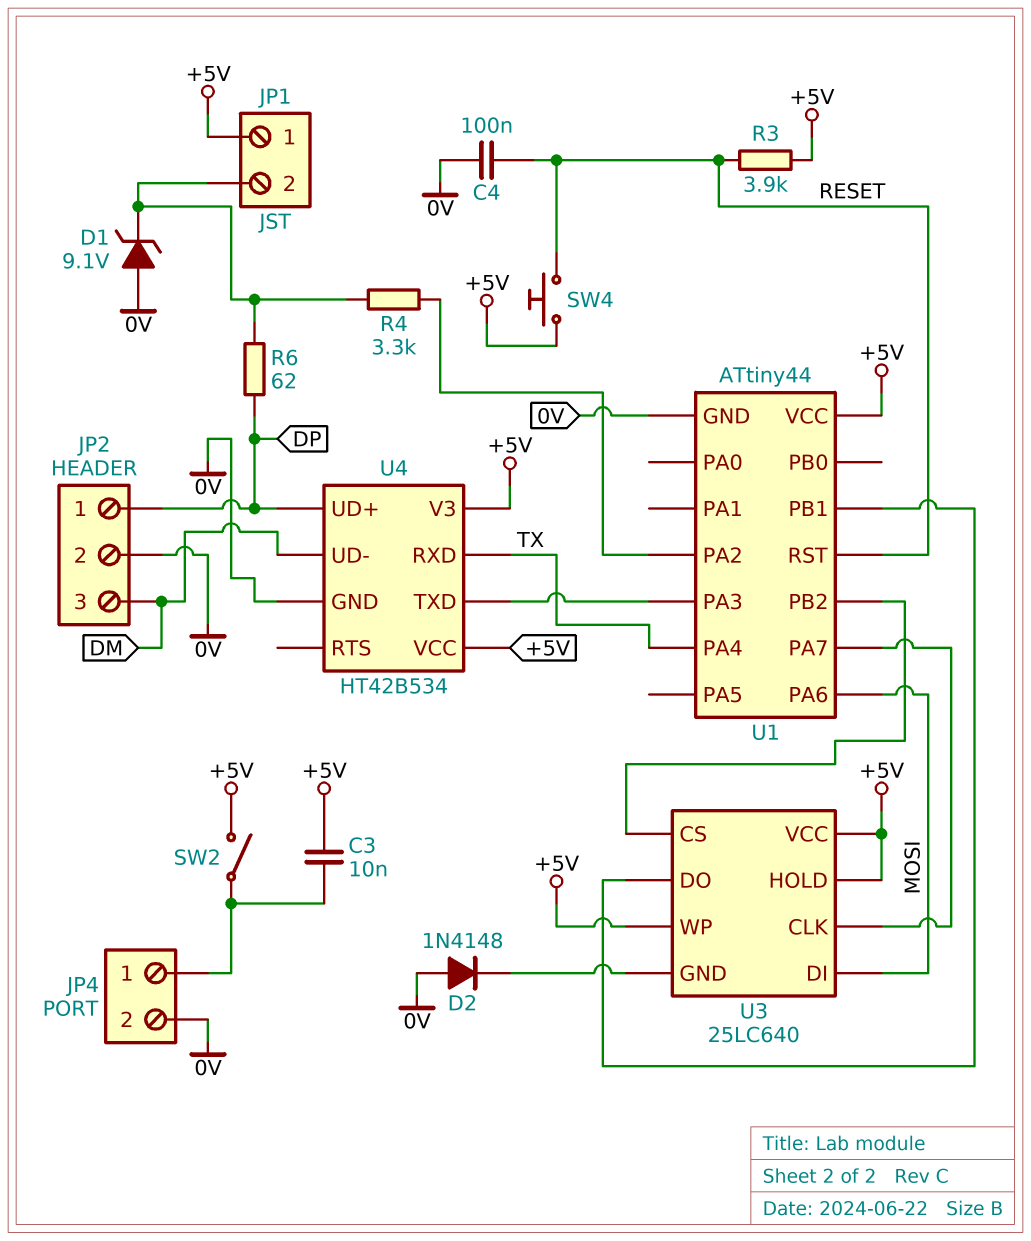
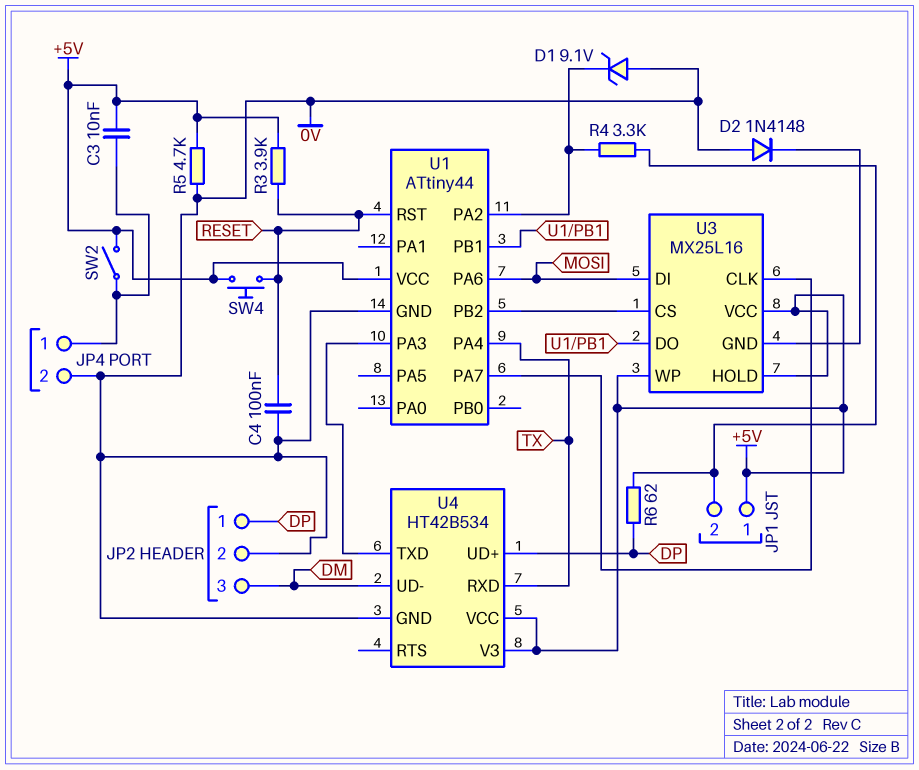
D1: zener 9.1V (A 0V, K JP1/2) -> zener 9.1V (A 0V, K U1/PA2)
R5: none -> 4.7k (+5V, 0V)
U3: 25LC640 -> MX25L16

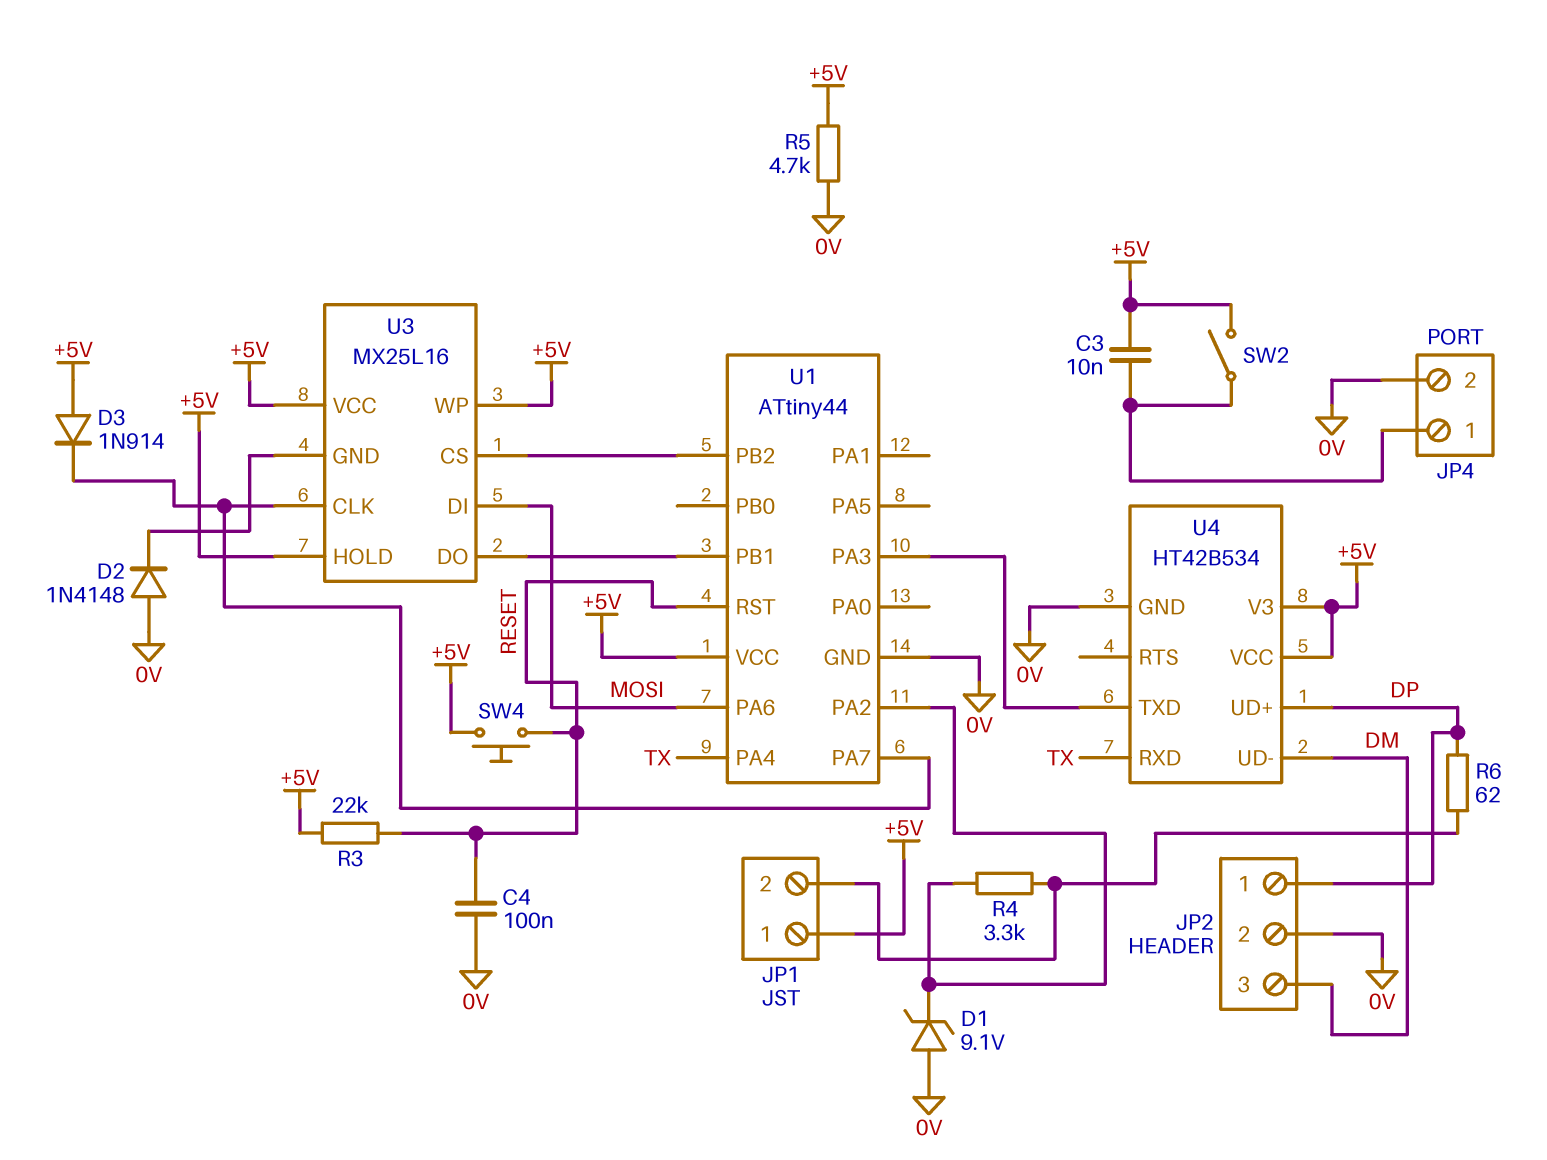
D3: none -> diode 1N914 (A +5V, K U1/PA7)
R3: 3.9k (+5V, RESET) -> 22k (+5V, RESET)

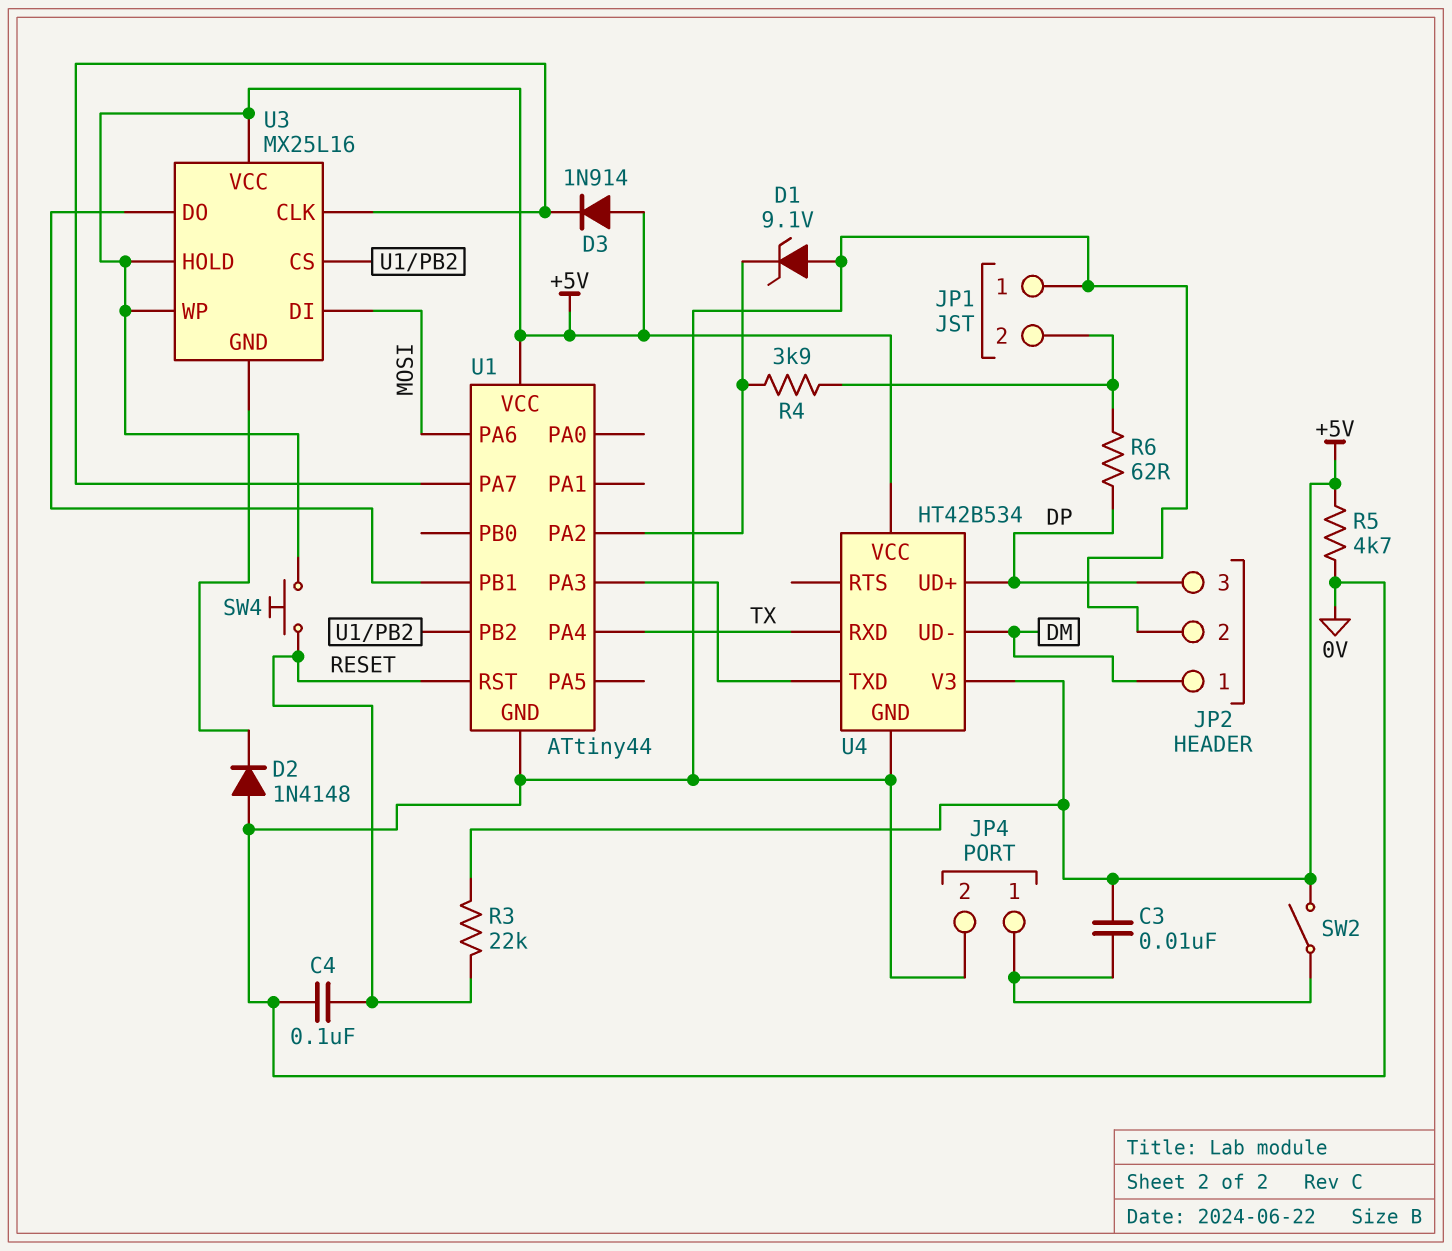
JP1 pin 1: +5V -> 0V
JP2 pin 1: DP -> DM
JP2 pin 3: DM -> DP
R4: 3.3k (JP1/2, U1/PA2) -> 3.9k (JP1/2, U1/PA2)

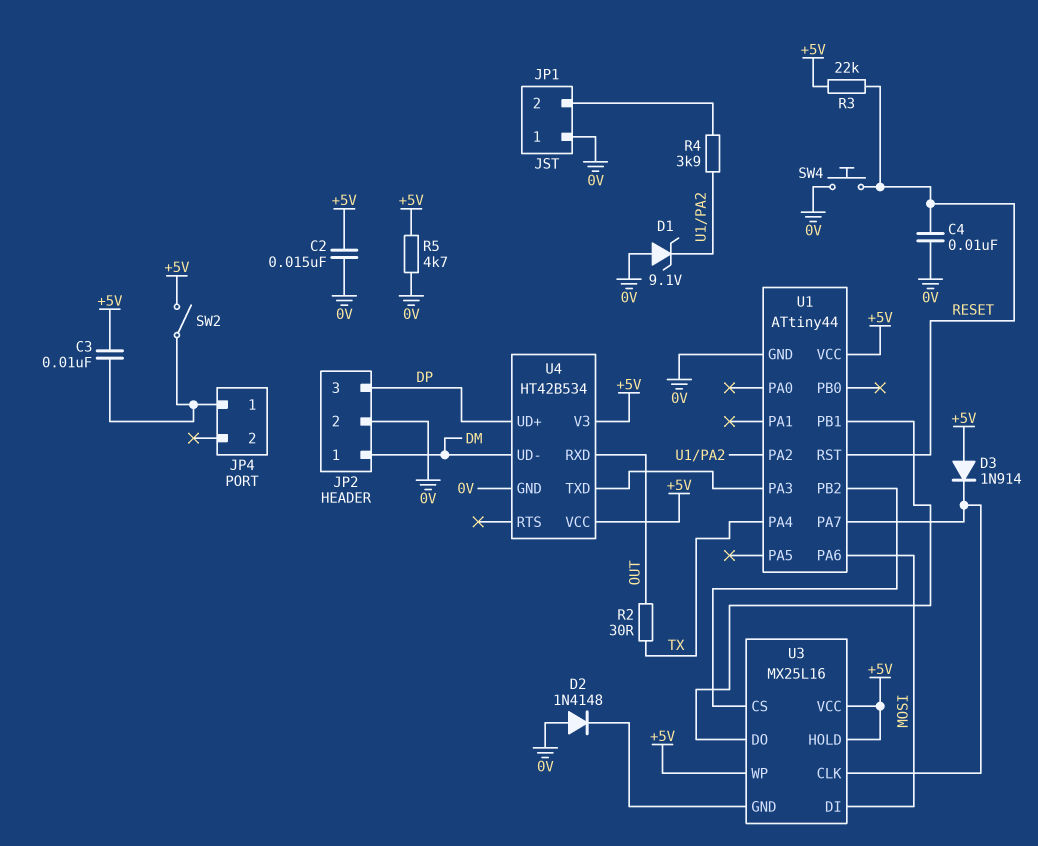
C2: none -> 15nF (+5V, 0V)
C4: 100nF (0V, RESET) -> 10nF (0V, RESET)
JP4 pin 2: 0V -> none
R2: none -> 30 (OUT, TX)
R6: 62 (DP, JP1/2) -> none
SW4: button (+5V, RESET) -> button (0V, RESET)
U4 pin RXD: TX -> OUT

